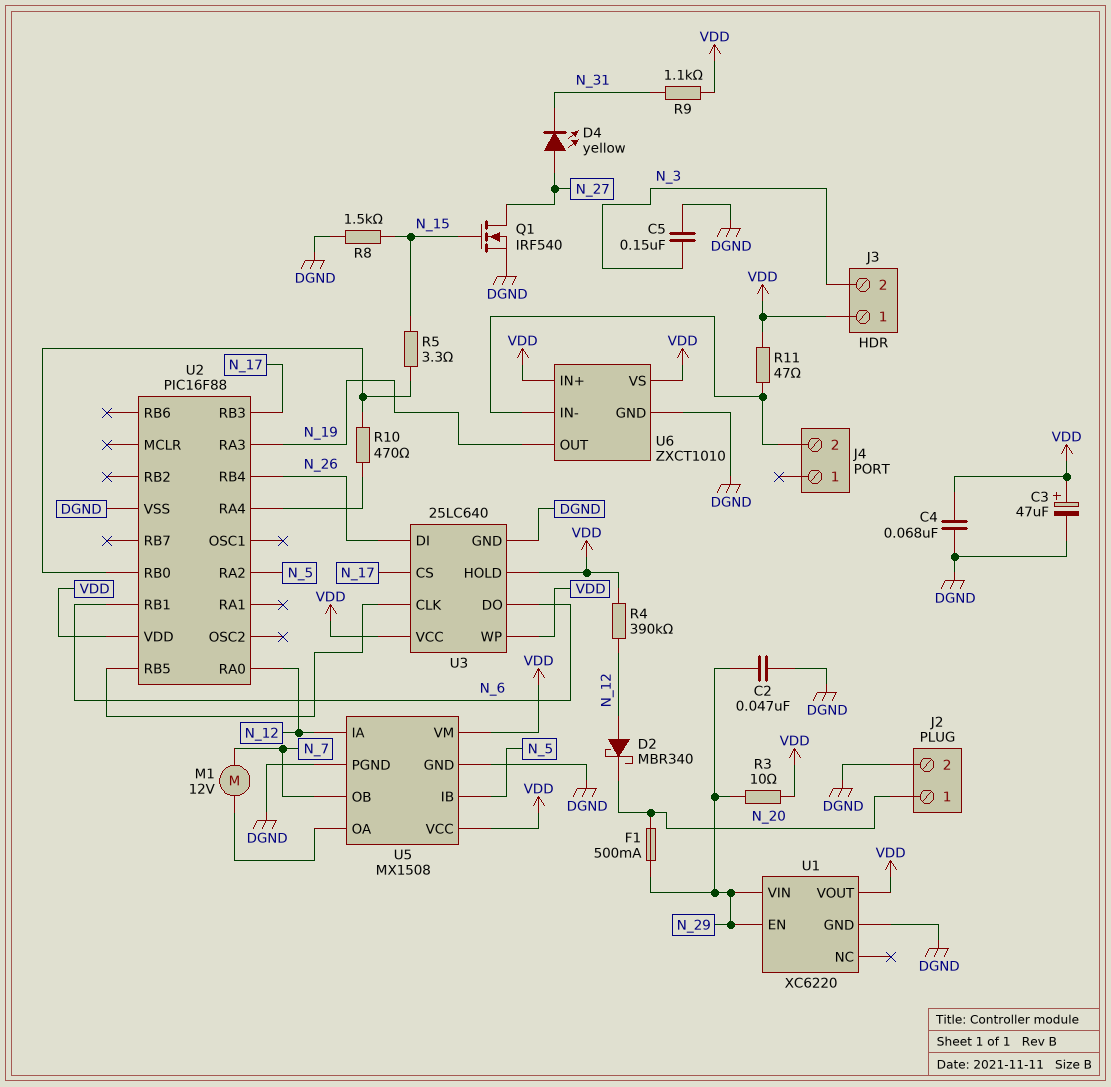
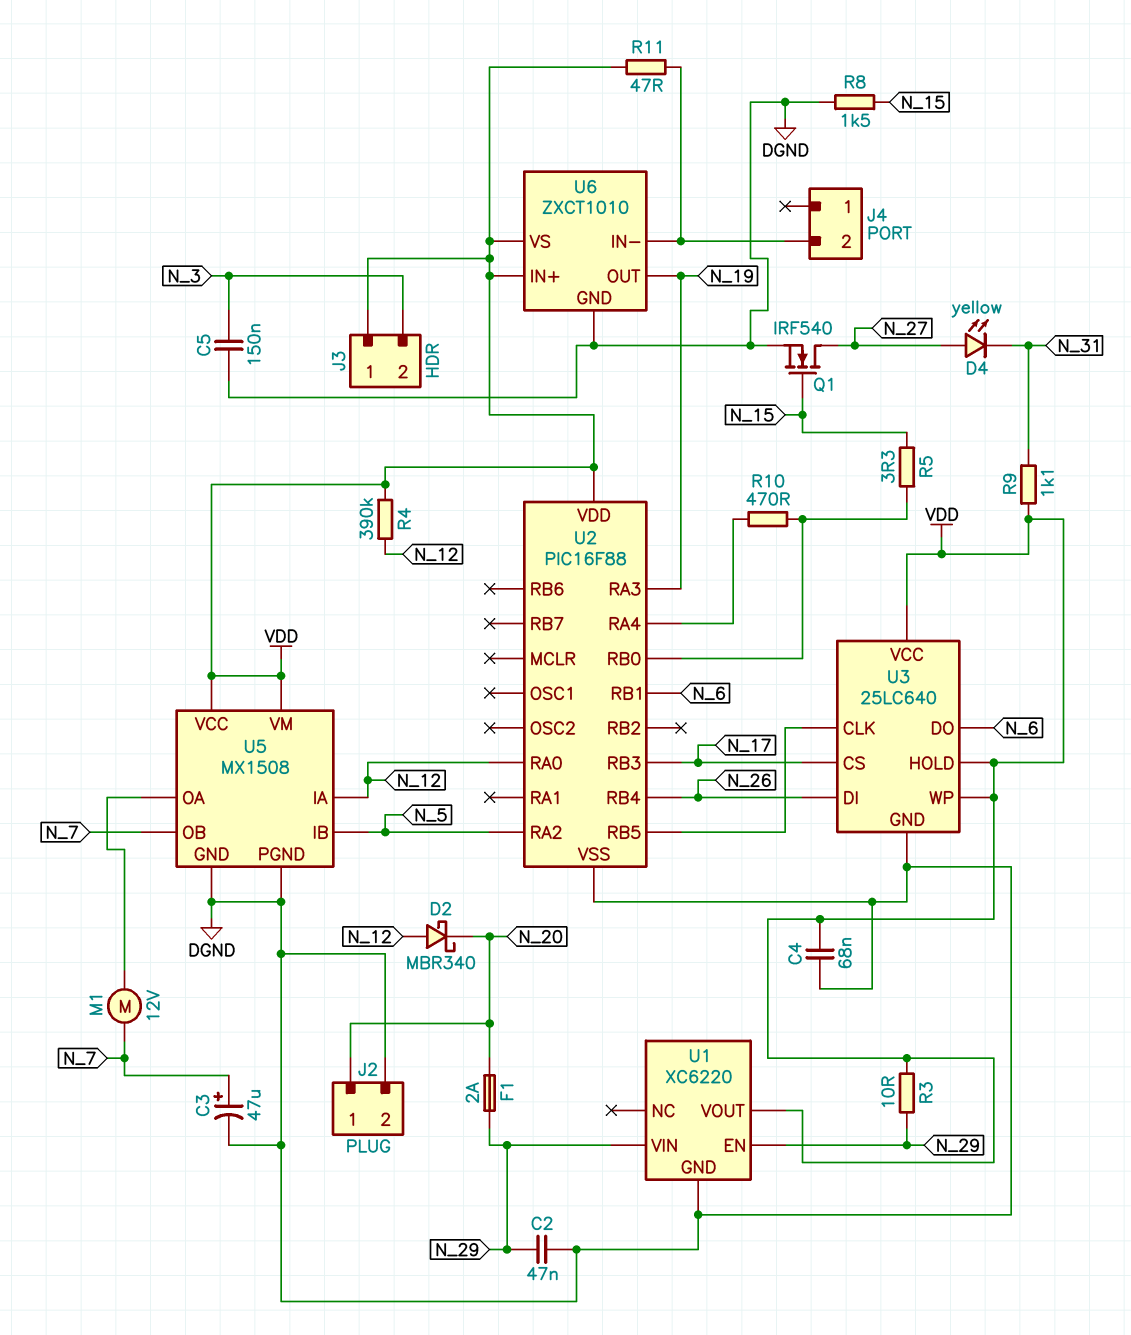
C3: 47uF (plus VDD, minus DGND) -> 47uF (plus N_7, minus DGND)
F1: 500mA (N_20, N_29) -> 2A (N_20, N_29)

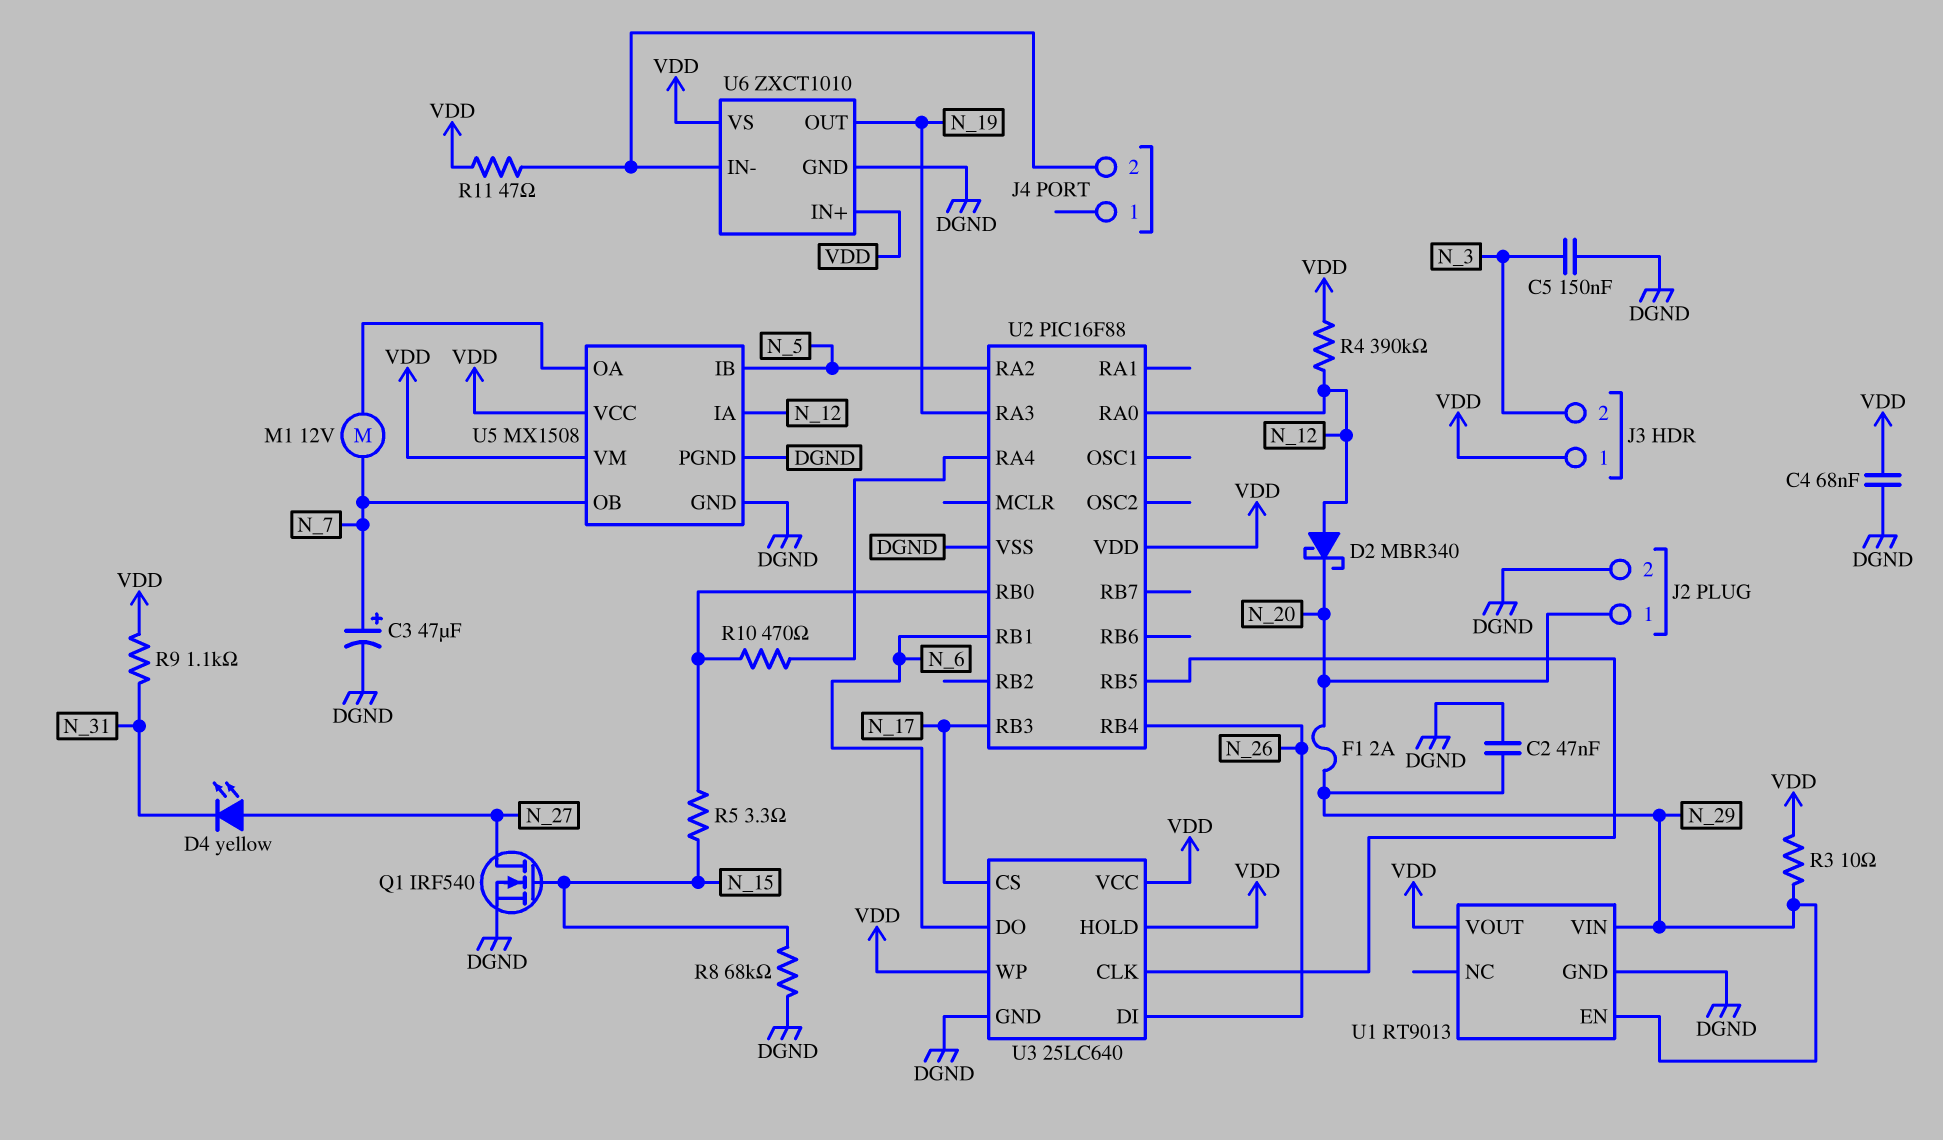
R8: 1.5k (DGND, N_15) -> 68k (DGND, N_15)
U1: XC6220 -> RT9013

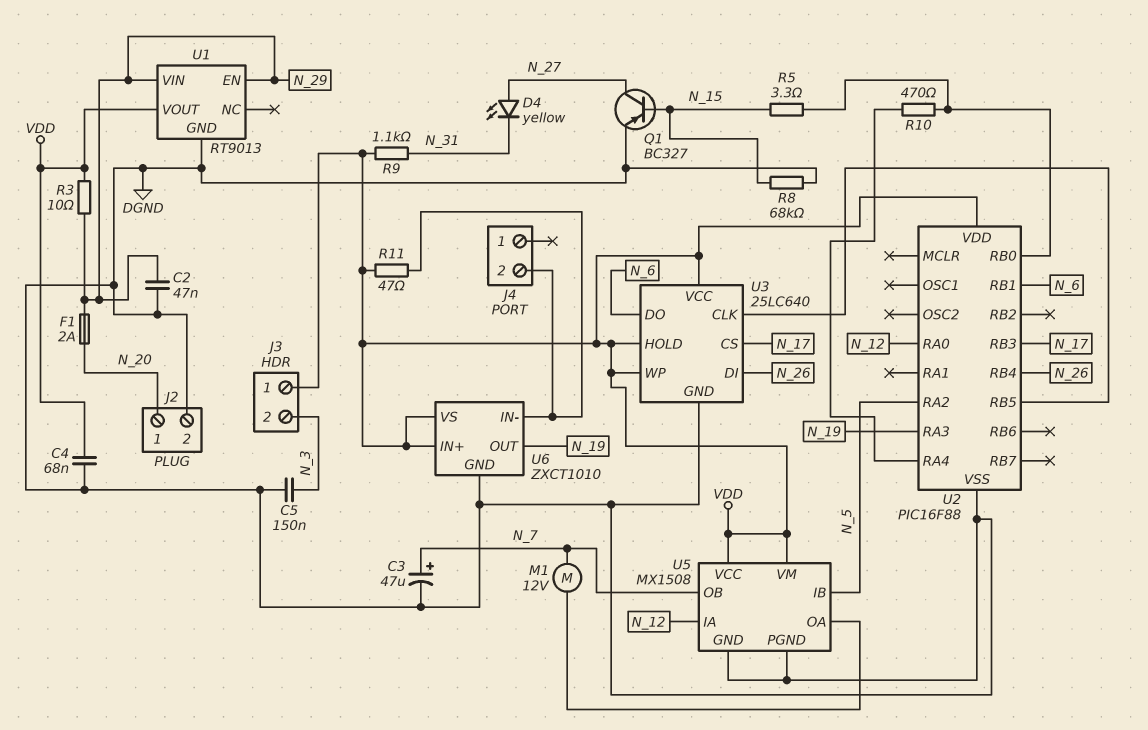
D2: schottky MBR340 (A N_12, K N_20) -> none
Q1: NMOS IRF540 (G N_15, D N_27, S DGND) -> PNP BC327 (B N_15, C N_27, E DGND)
R4: 390k (N_12, VDD) -> none

